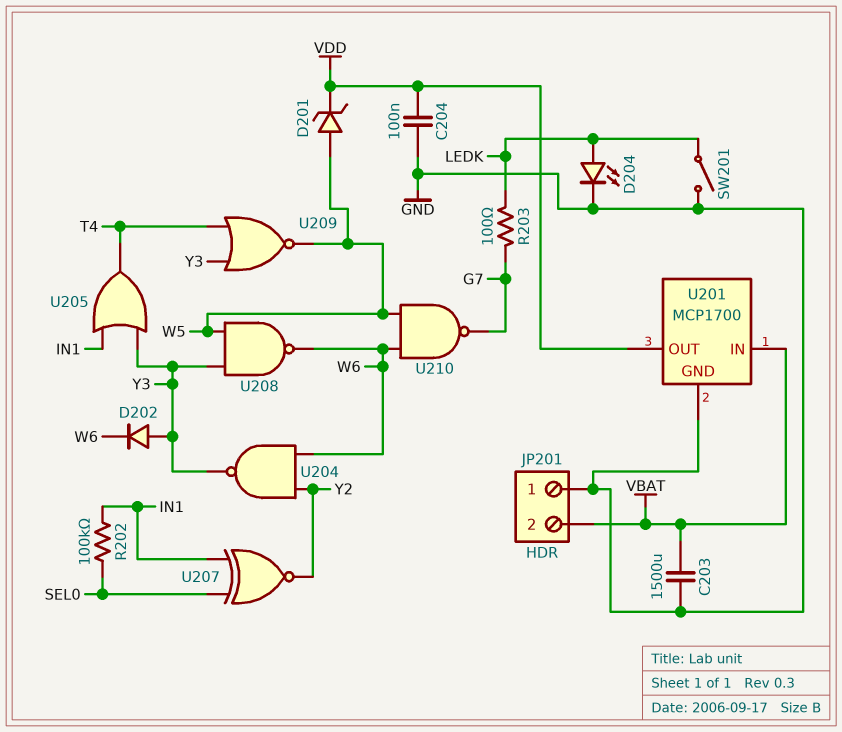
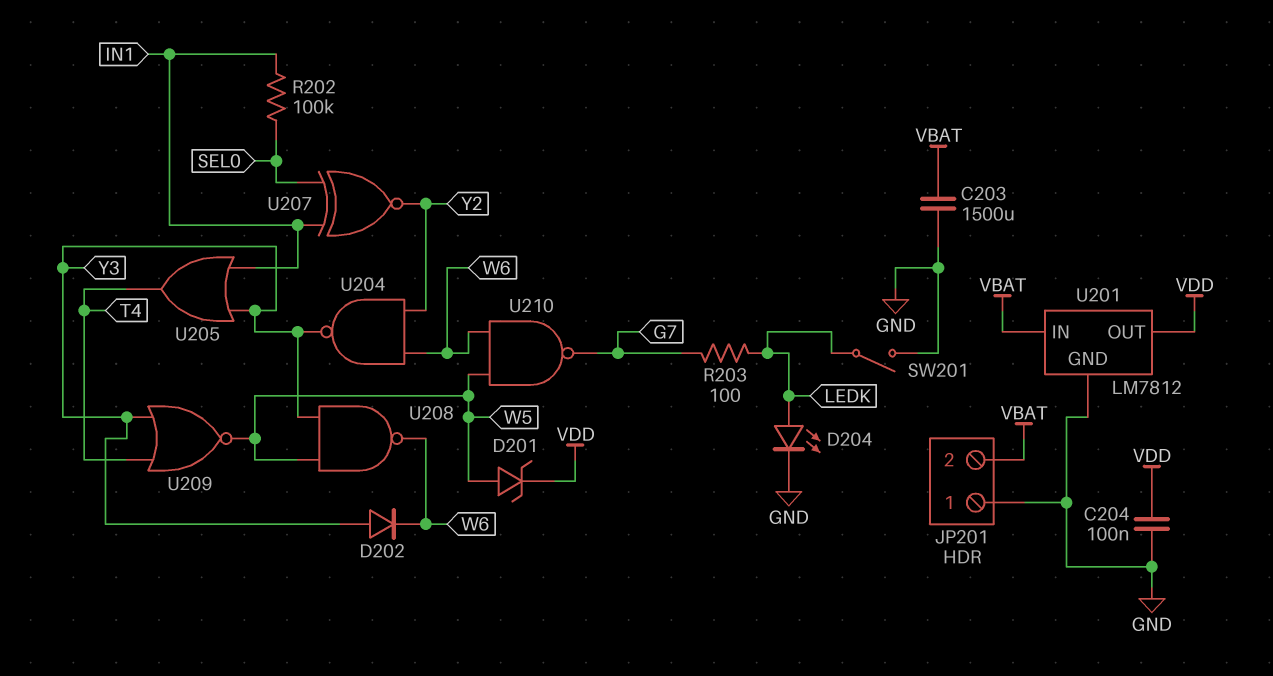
U201: MCP1700 -> LM7812

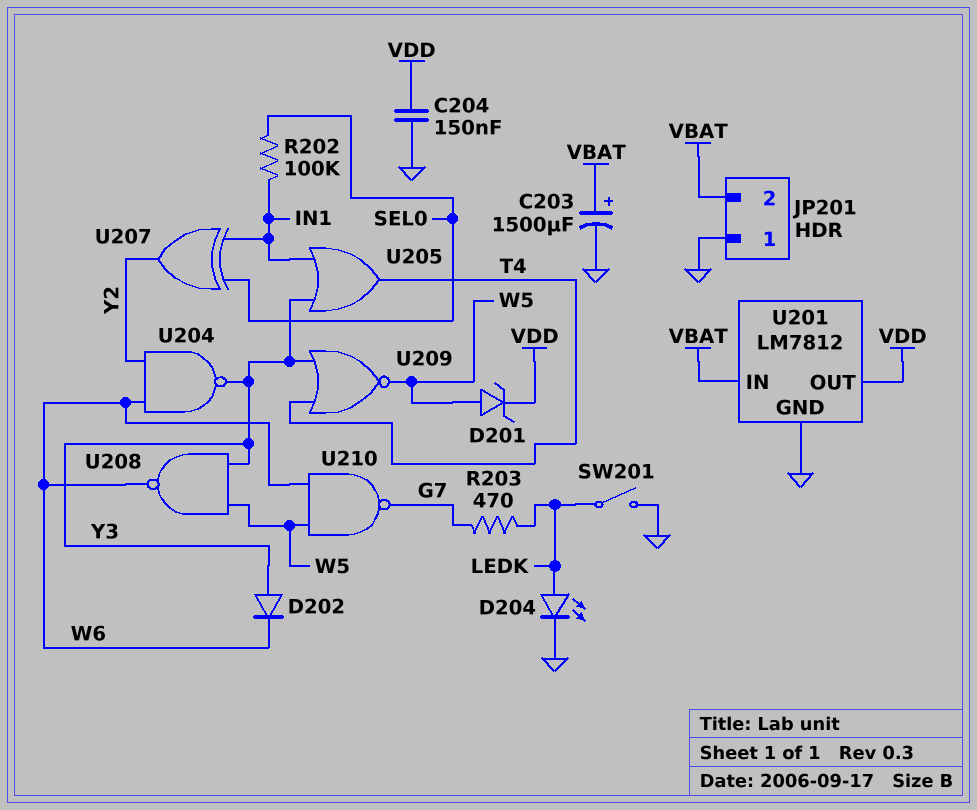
C203: 1500uF (GND, VBAT) -> 1500uF (plus VBAT, minus GND)
C204: 100nF (GND, VDD) -> 150nF (GND, VDD)
R203: 100 (G7, LEDK) -> 470 (G7, LEDK)
U207: XNOR (in IN1, in SEL0, out Y2) -> XOR (in IN1, in SEL0, out Y2)

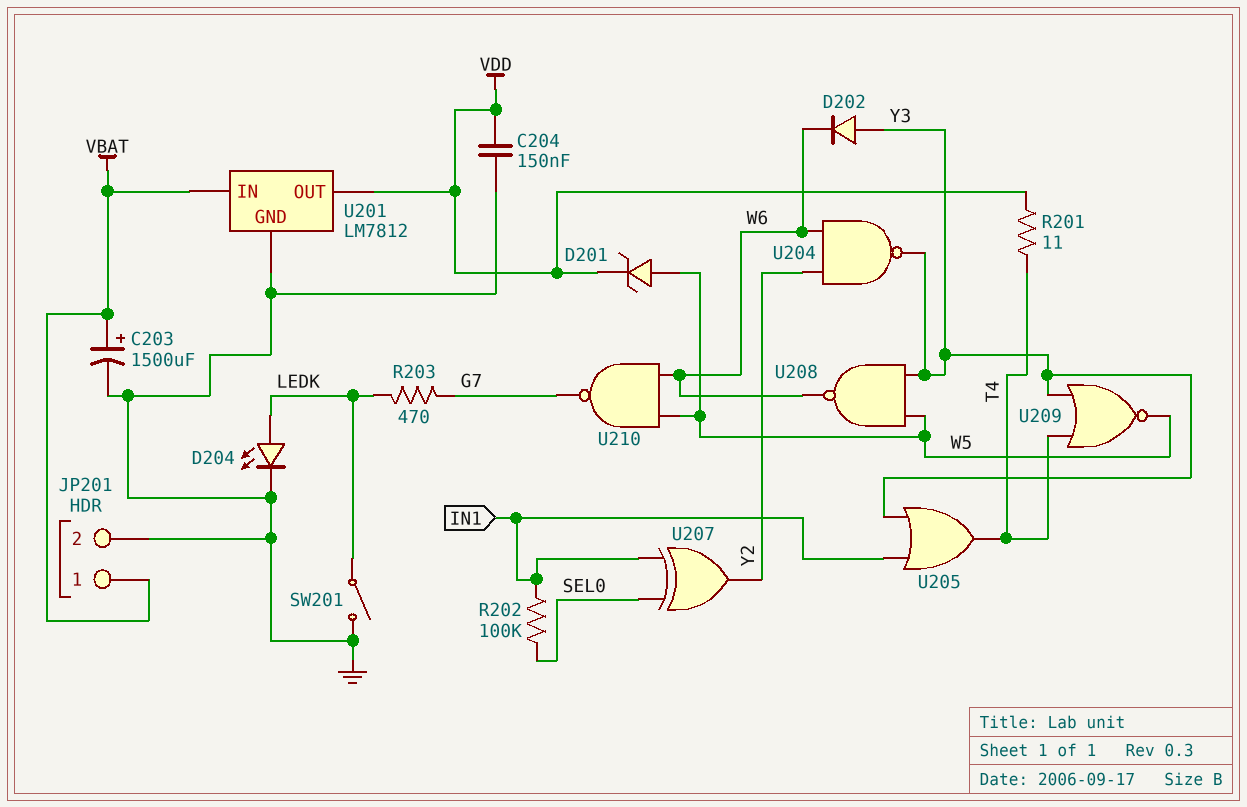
JP201 pin 1: GND -> VBAT
JP201 pin 2: VBAT -> GND
R201: none -> 11 (T4, VDD)

